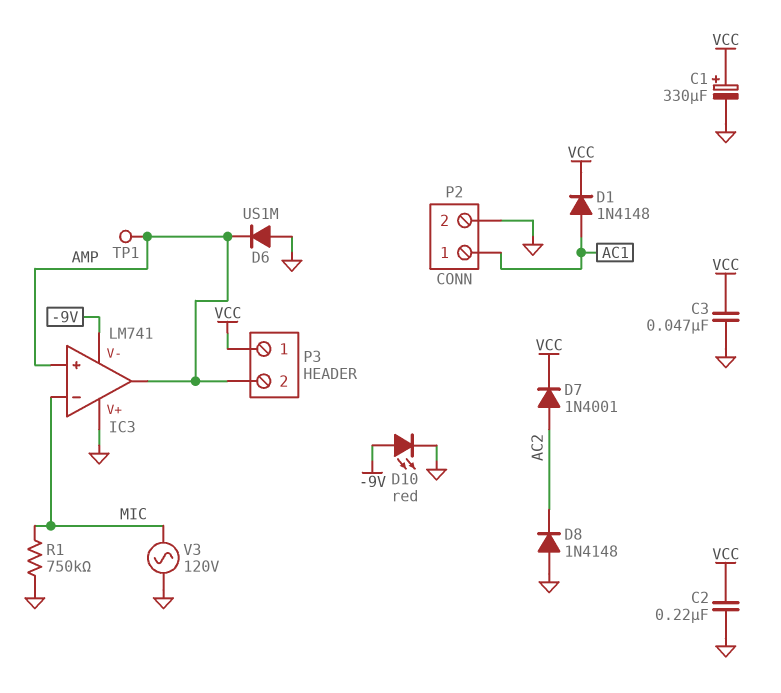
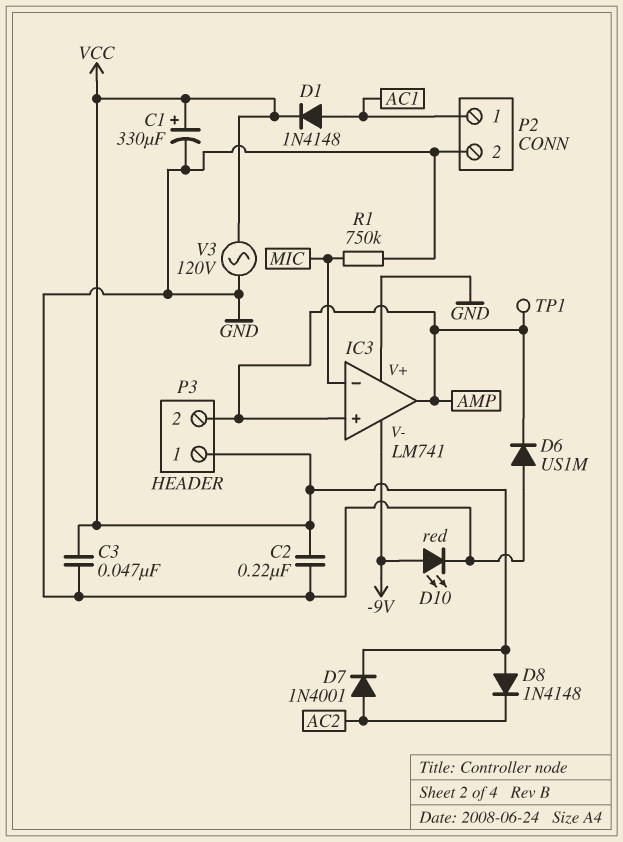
D8: diode 1N4148 (A GND, K AC2) -> diode 1N4148 (A VCC, K AC2)
V3: AC 120V (GND, MIC) -> AC 120V (GND, VCC)

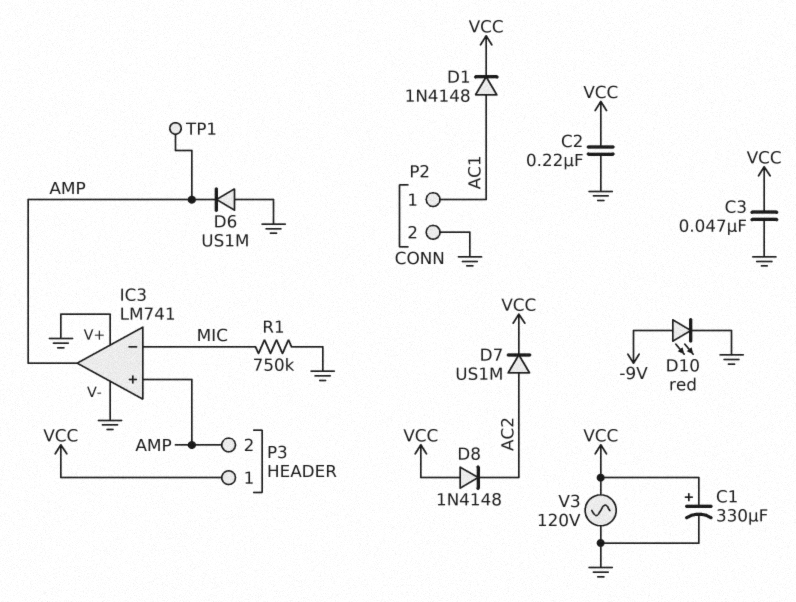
D7: diode 1N4001 (A AC2, K VCC) -> diode US1M (A AC2, K VCC)
IC3 pin V-: -9V -> GND

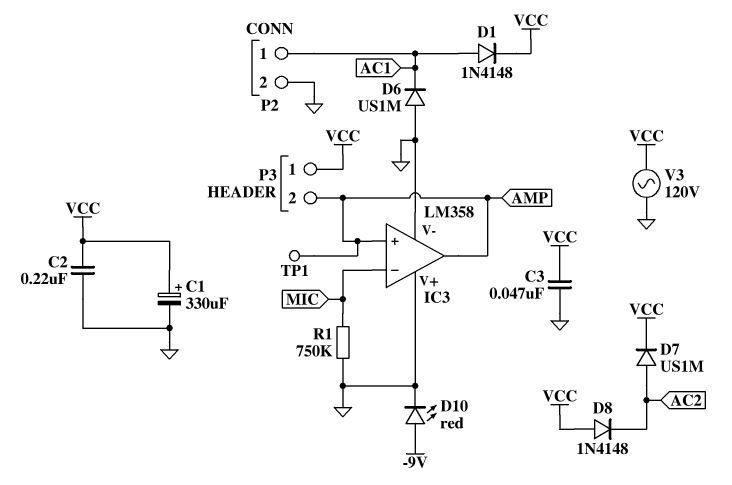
D6: diode US1M (A GND, K AMP) -> diode US1M (A GND, K AC1)
IC3: LM741 -> LM358

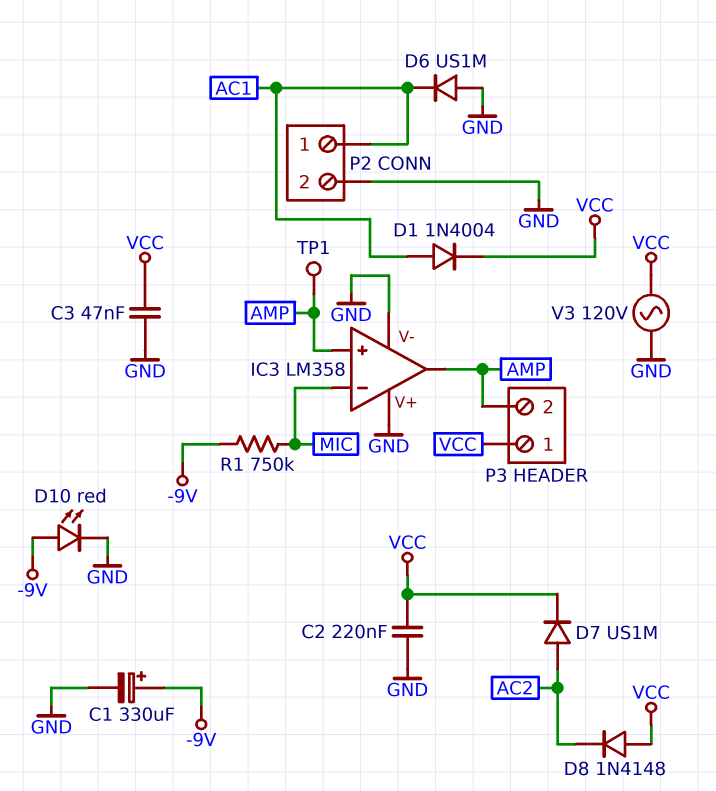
C1: 330uF (plus VCC, minus GND) -> 330uF (plus -9V, minus GND)
D1: diode 1N4148 (A AC1, K VCC) -> diode 1N4004 (A AC1, K VCC)
R1: 750k (GND, MIC) -> 750k (-9V, MIC)

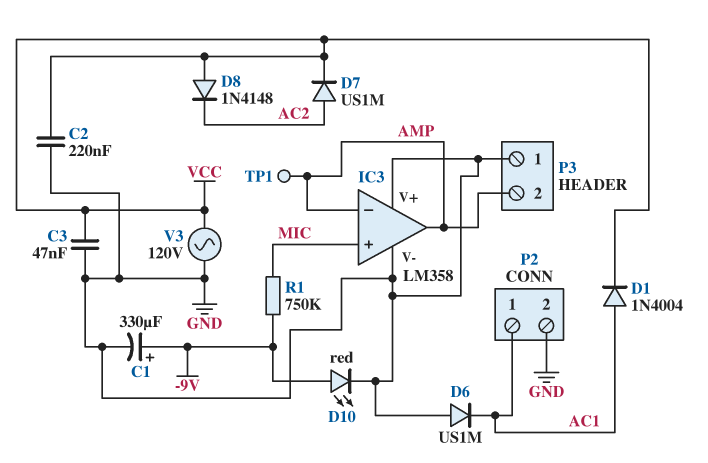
IC3 pin in+: AMP -> MIC
IC3 pin in-: MIC -> AMP
P3 pin 1: VCC -> GND

